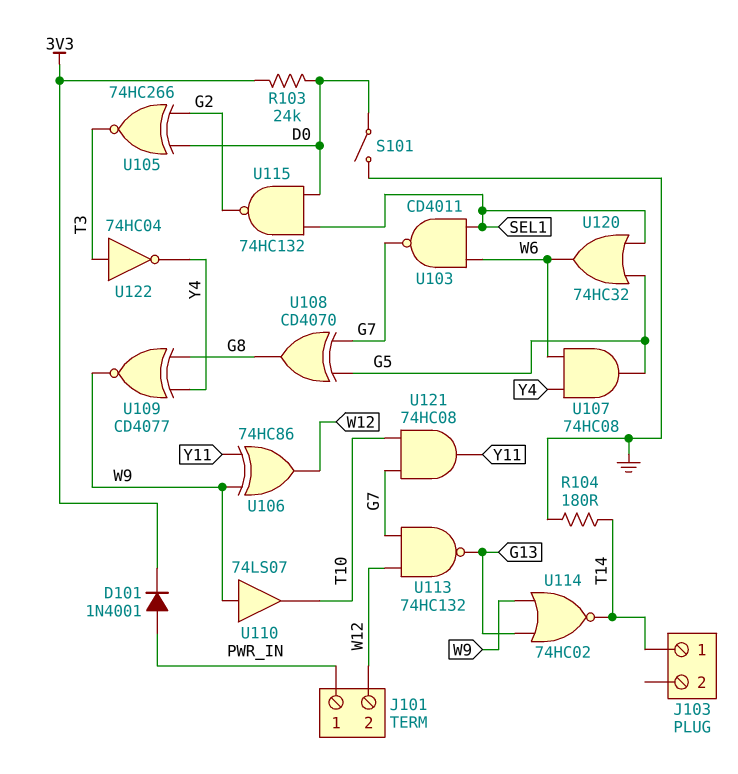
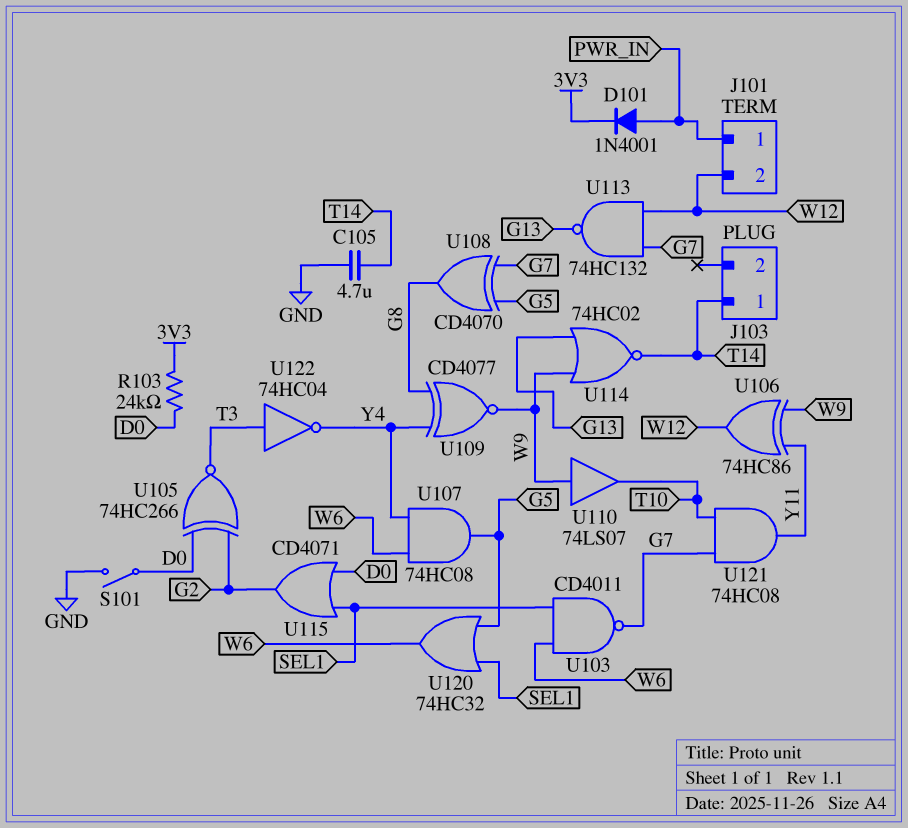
C105: none -> 4.7uF (GND, T14)
R104: 180 (GND, T14) -> none
U115: NAND 74HC132 (in D0, in SEL1, out G2) -> OR CD4071 (in D0, in SEL1, out G2)

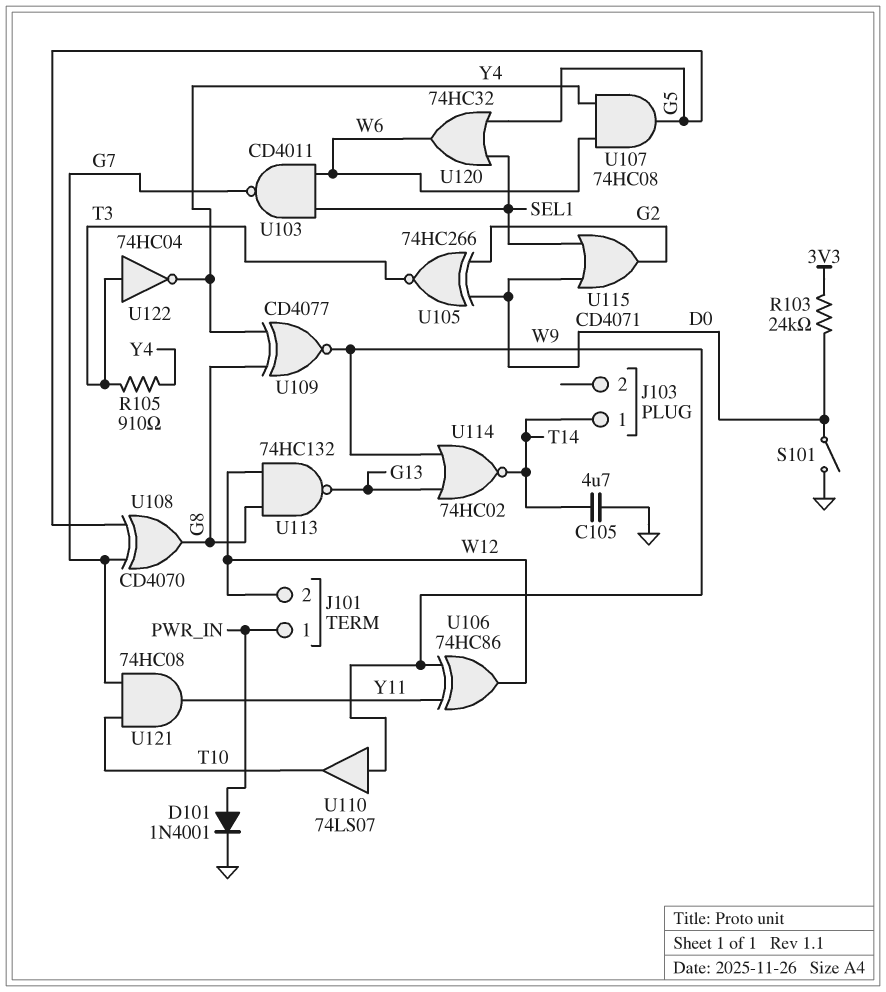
D101: diode 1N4001 (A PWR_IN, K 3V3) -> diode 1N4001 (A PWR_IN, K GND)
R105: none -> 910 (T3, Y4)
U113: NAND 74HC132 (in G7, in W12, out G13) -> NAND 74HC132 (in G8, in W12, out G13)

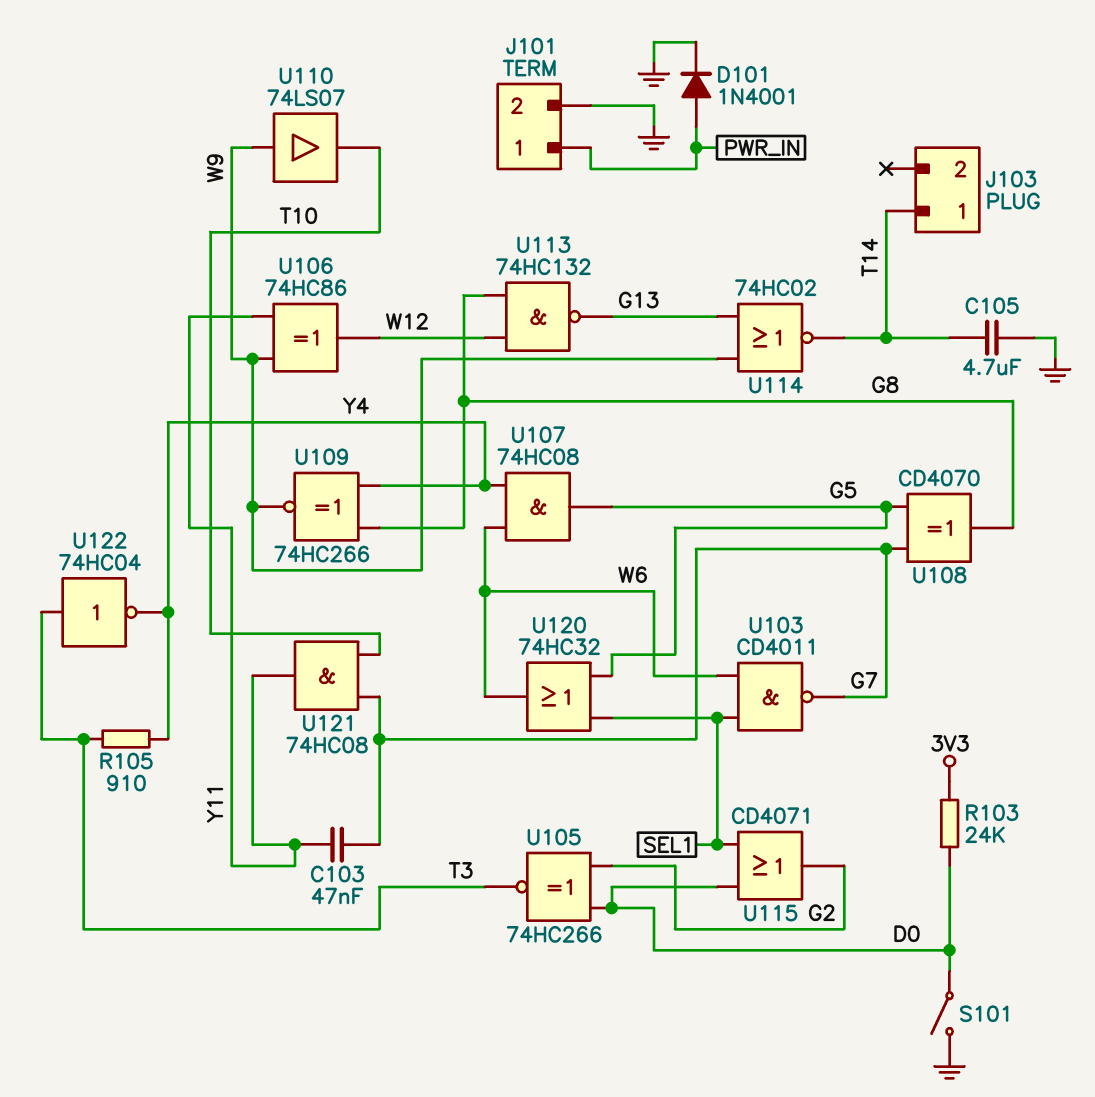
C103: none -> 47nF (G7, Y11)
J101 pin 2: W12 -> GND
U109: XNOR CD4077 (in G8, in Y4, out W9) -> XNOR 74HC266 (in G8, in Y4, out W9)

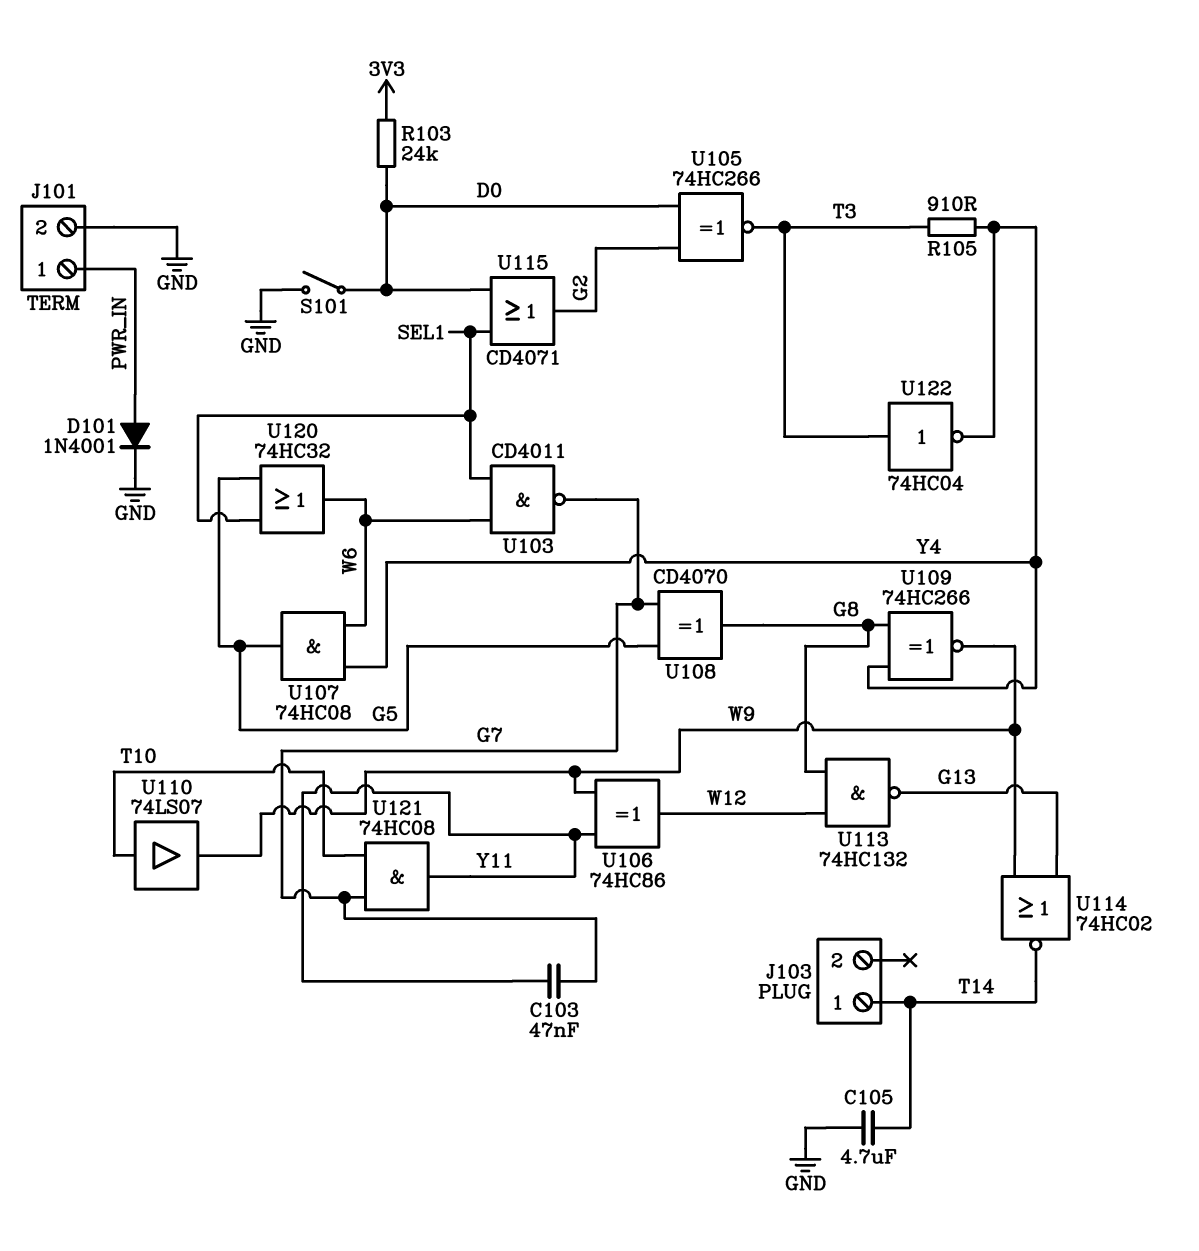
U110: buffer 74LS07 (in W9, out T10) -> buffer 74LS07 (in T10, out W9)

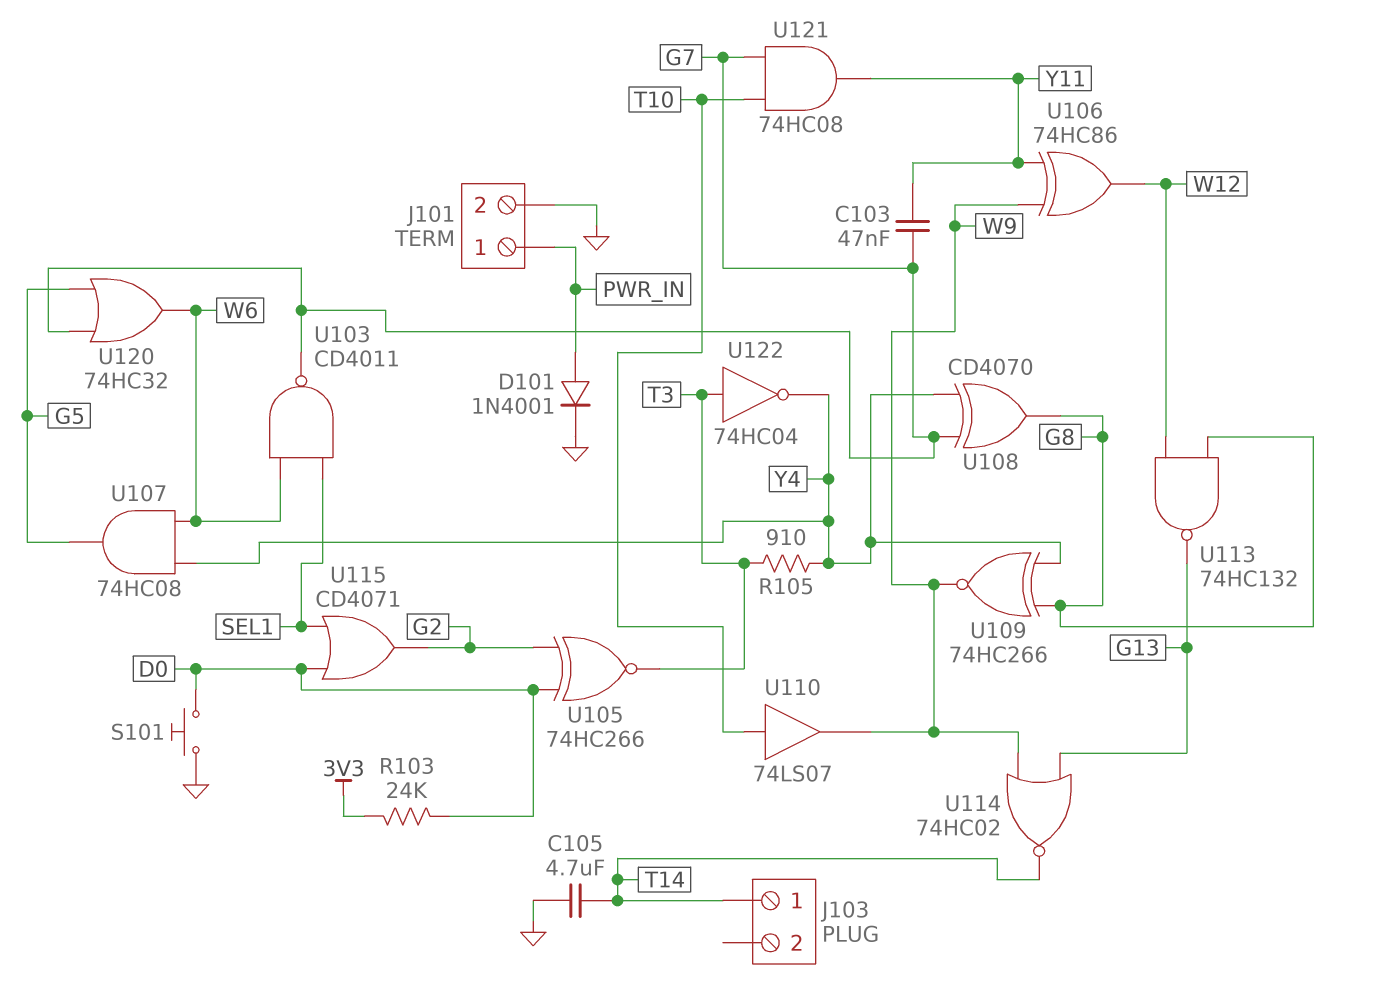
S101: switch (D0, GND) -> button (D0, GND)
U108: XOR CD4070 (in G5, in G7, out G8) -> XOR CD4070 (in G7, in Y4, out G8)
U120: OR 74HC32 (in G5, in SEL1, out W6) -> OR 74HC32 (in G5, in G7, out W6)

